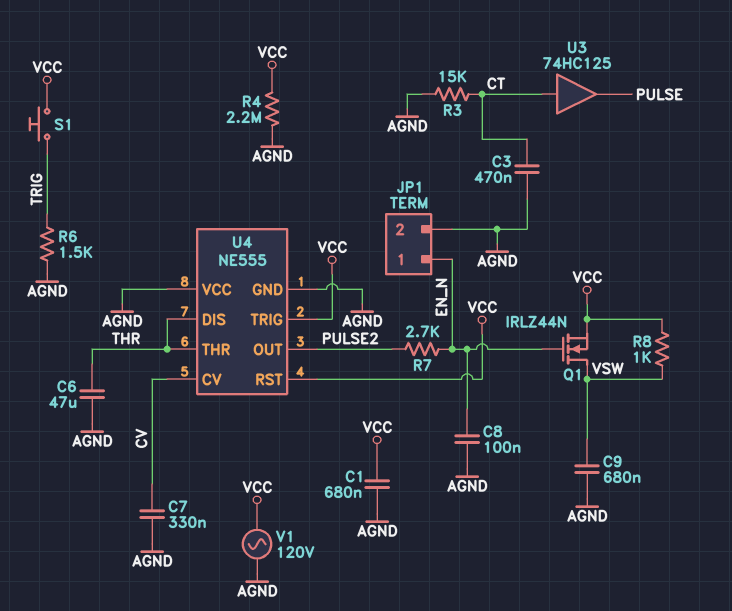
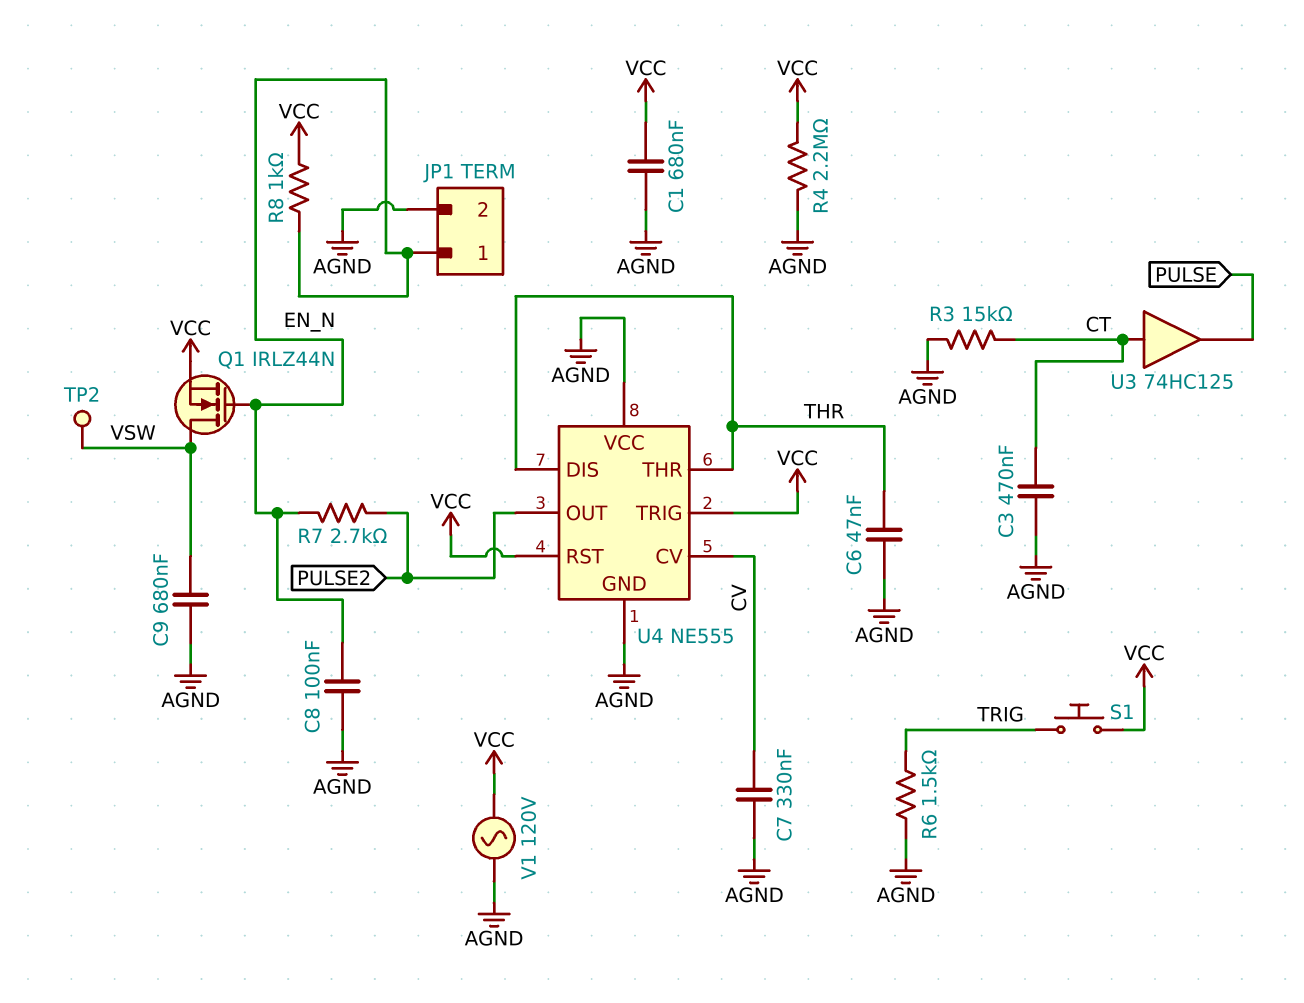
C6: 47uF (AGND, THR) -> 47nF (AGND, THR)
R8: 1k (VCC, VSW) -> 1k (EN_N, VCC)
TP2: none -> test point (VSW)

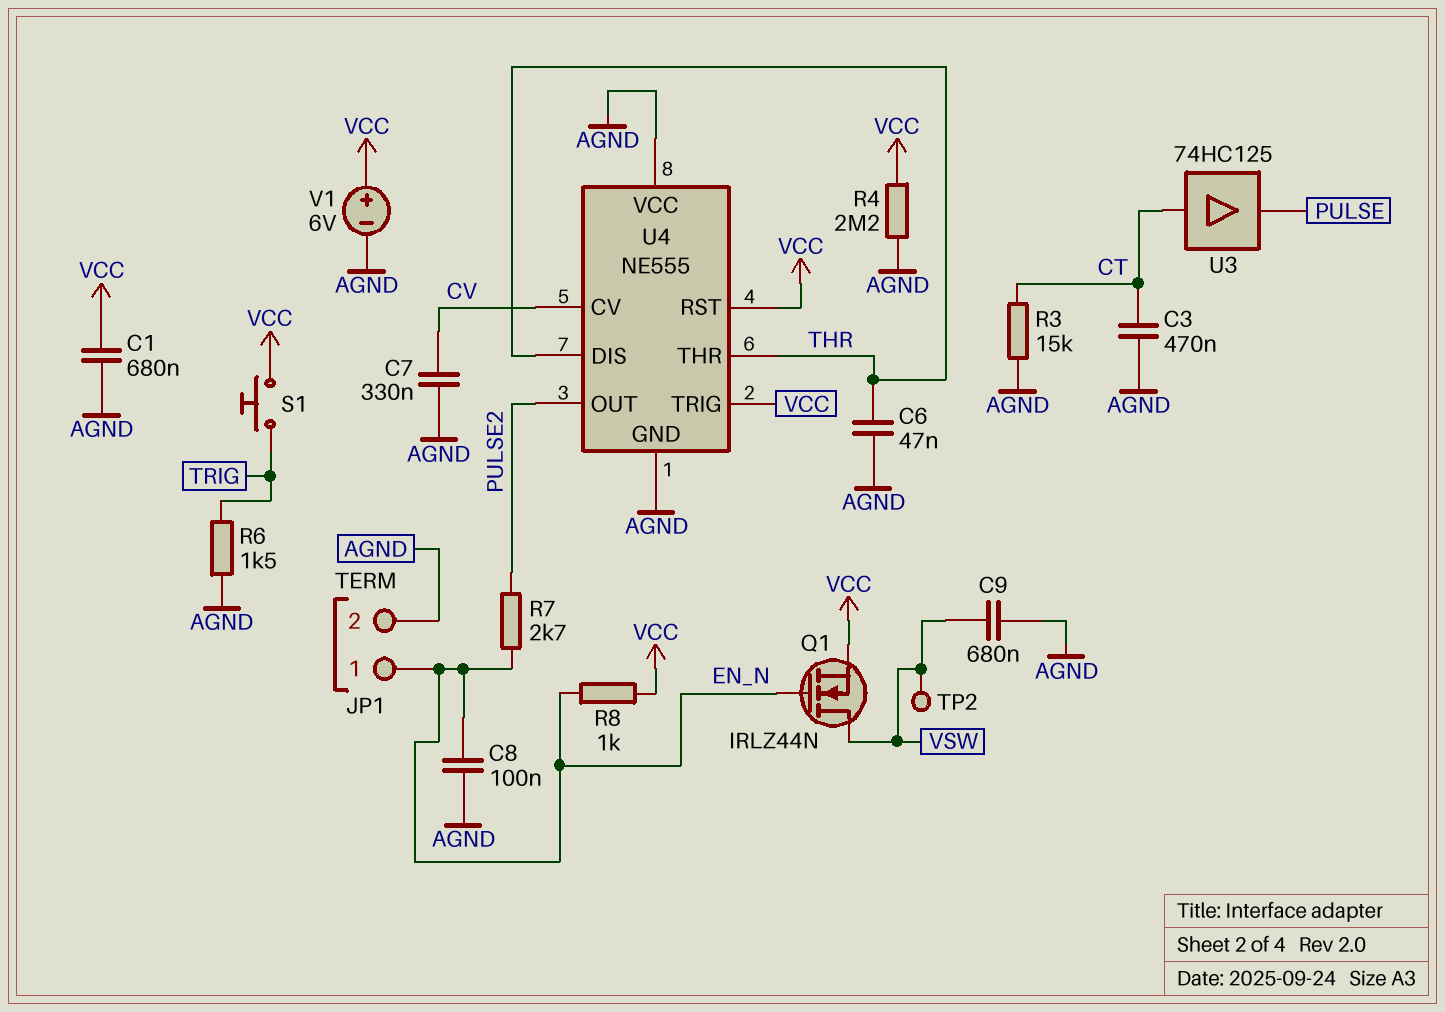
V1: AC 120V (AGND, VCC) -> 6V (plus VCC, minus AGND)

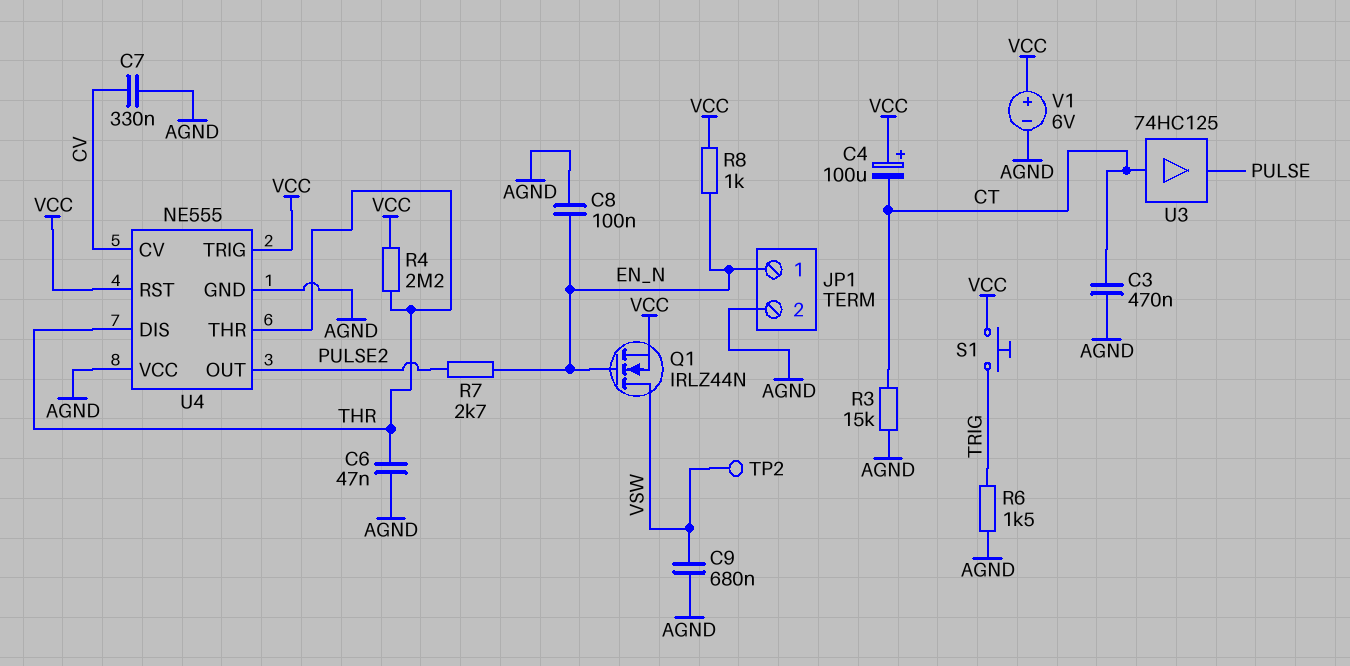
C1: 680nF (AGND, VCC) -> none
C4: none -> 100uF (plus VCC, minus CT)
R4: 2.2M (AGND, VCC) -> 2.2M (THR, VCC)

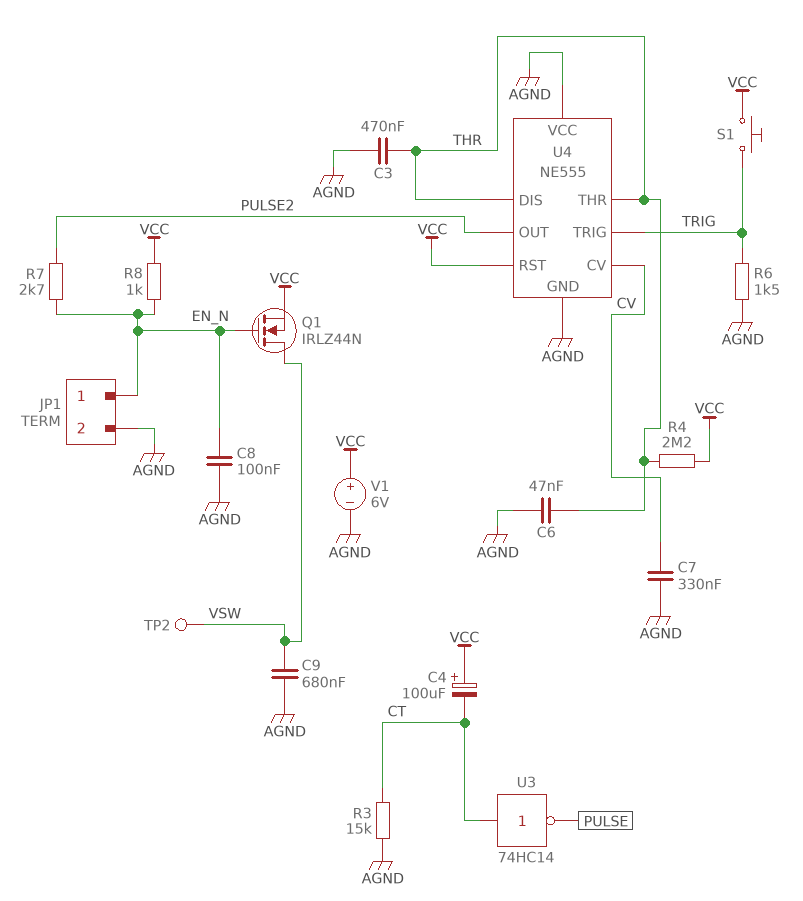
C3: 470nF (AGND, CT) -> 470nF (AGND, THR)
U3: buffer 74HC125 (in CT, out PULSE) -> NOT 74HC14 (in CT, out PULSE)
U4 pin TRIG: VCC -> TRIG

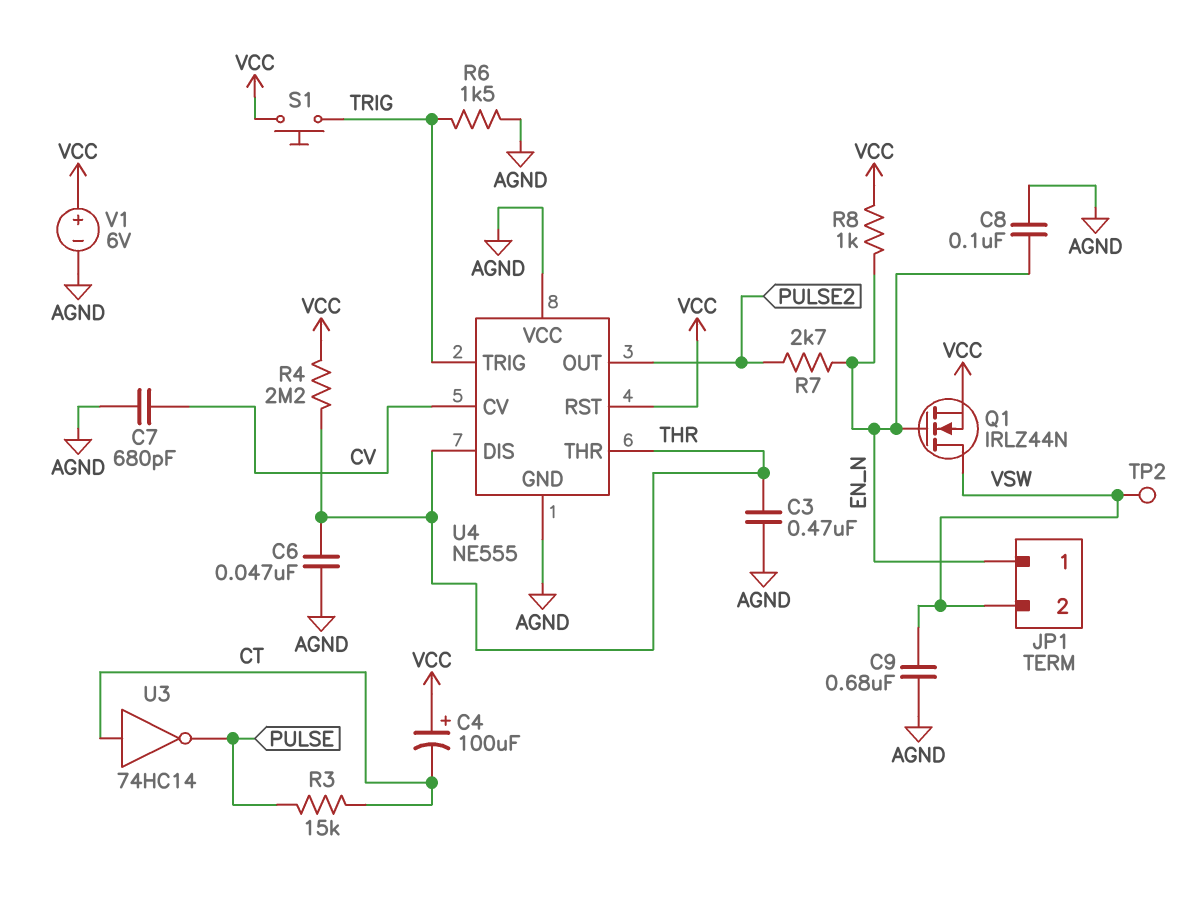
C7: 330nF (AGND, CV) -> 680pF (AGND, CV)
JP1 pin 2: AGND -> VSW
R3: 15k (AGND, CT) -> 15k (CT, PULSE)

